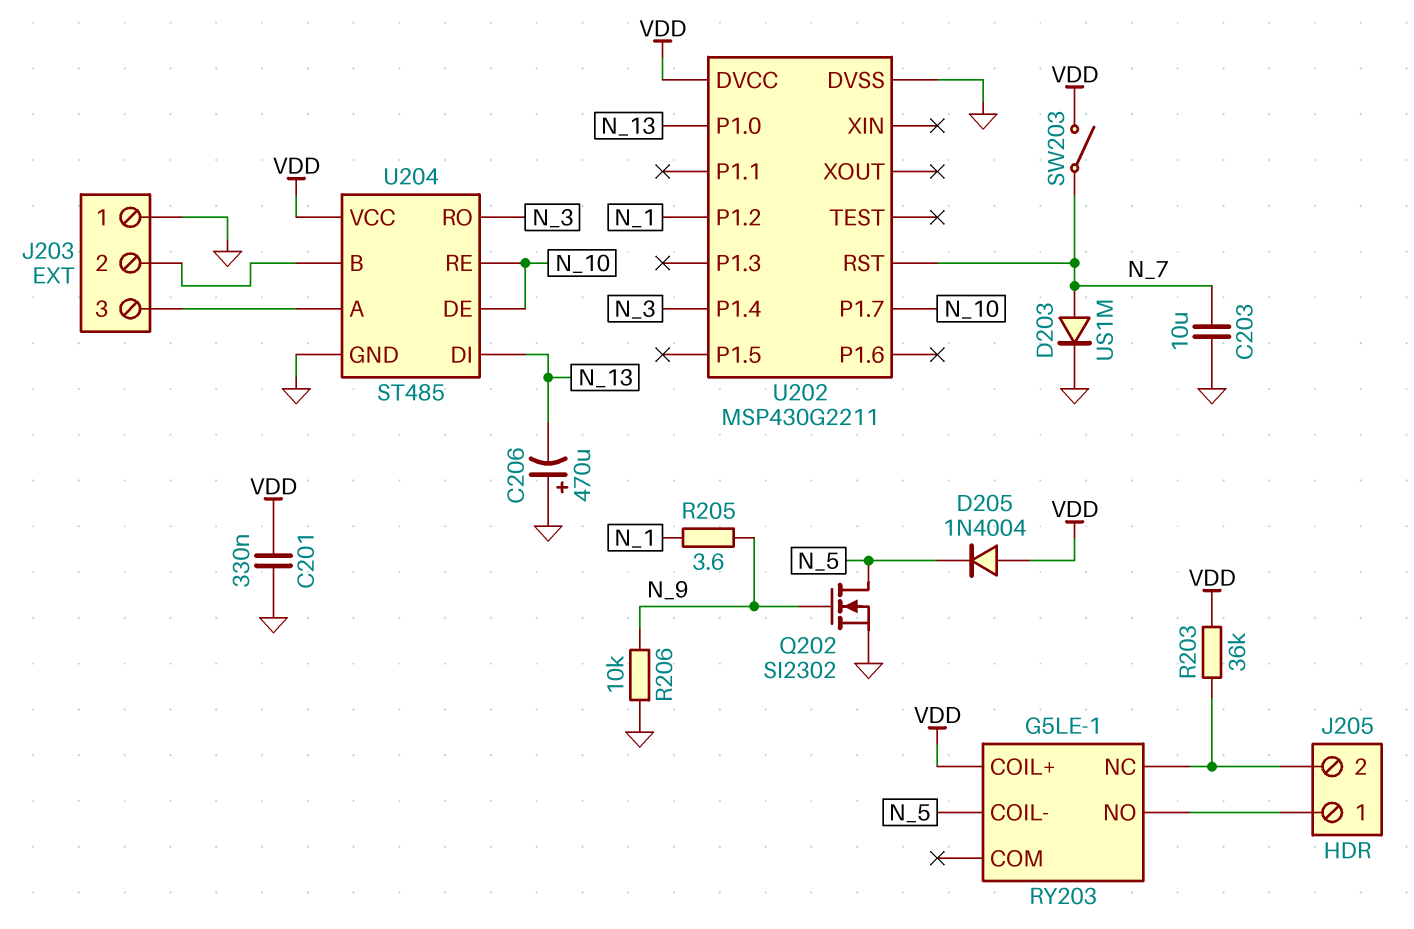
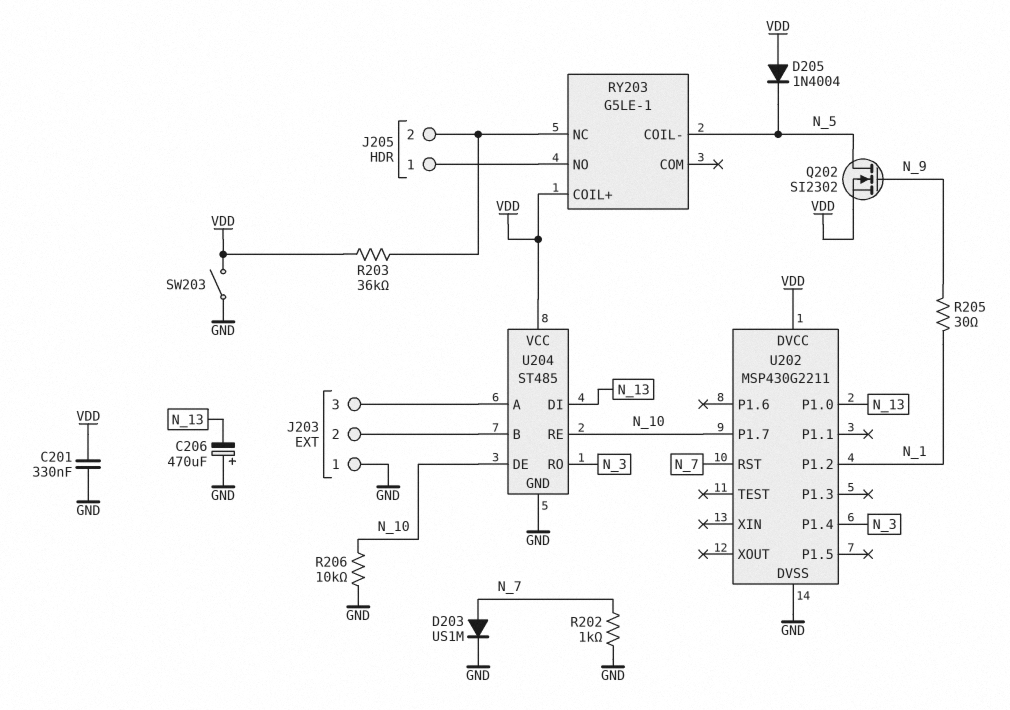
C203: 10uF (GND, N_7) -> none
Q202: NMOS SI2302 (G N_9, D N_5, S GND) -> NMOS SI2302 (G N_9, D N_5, S VDD)
R202: none -> 1k (GND, N_7)
R205: 3.6 (N_1, N_9) -> 30 (N_1, N_9)
R206: 10k (GND, N_9) -> 10k (GND, N_10)
SW203: switch (N_7, VDD) -> switch (GND, VDD)

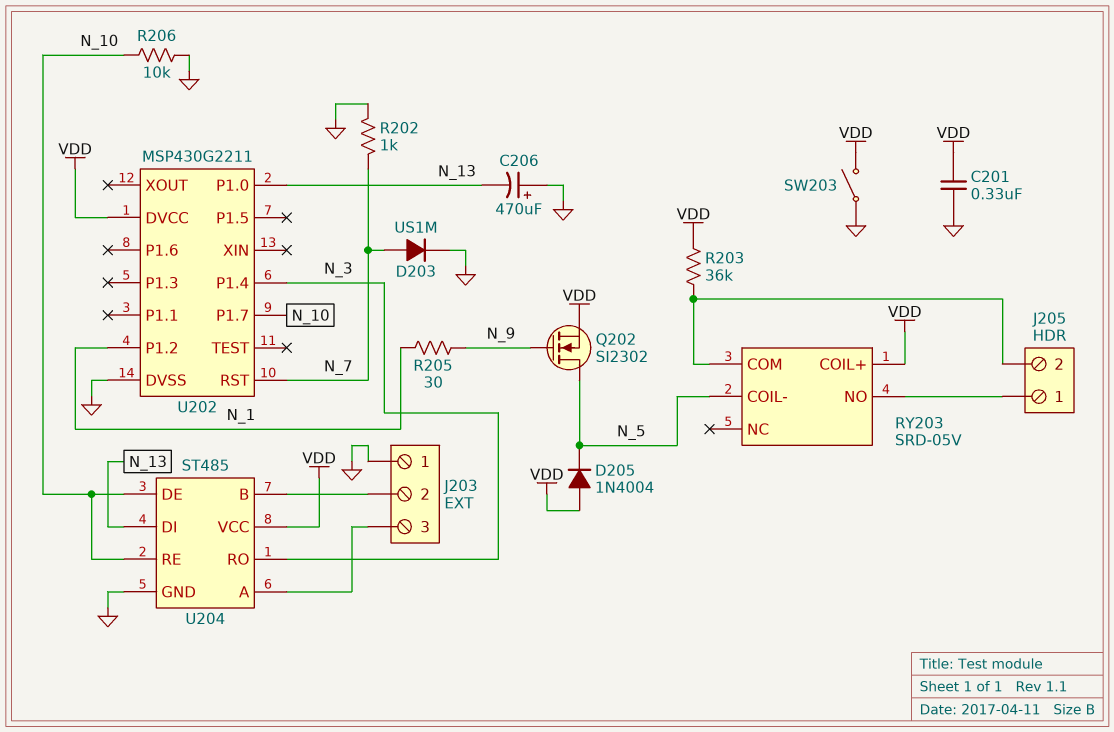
RY203: G5LE-1 -> SRD-05V
RY203 pin COM: none -> J205/2
RY203 pin NC: J205/2 -> none

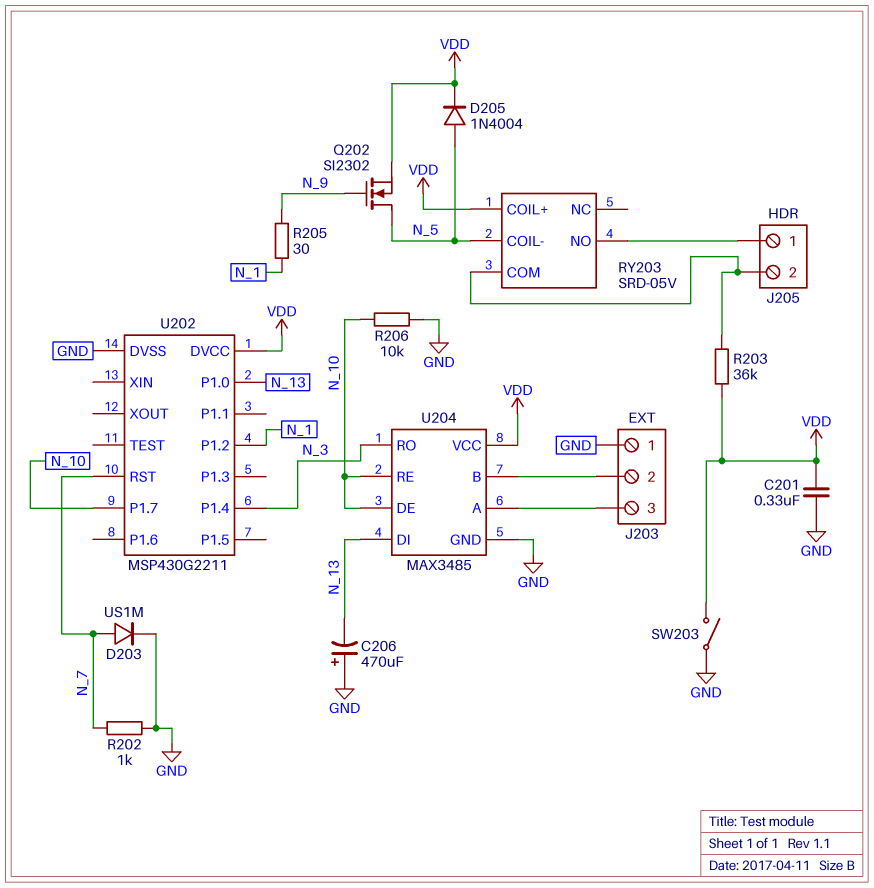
D205: diode 1N4004 (A VDD, K N_5) -> diode 1N4004 (A N_5, K VDD)
U204: ST485 -> MAX3485

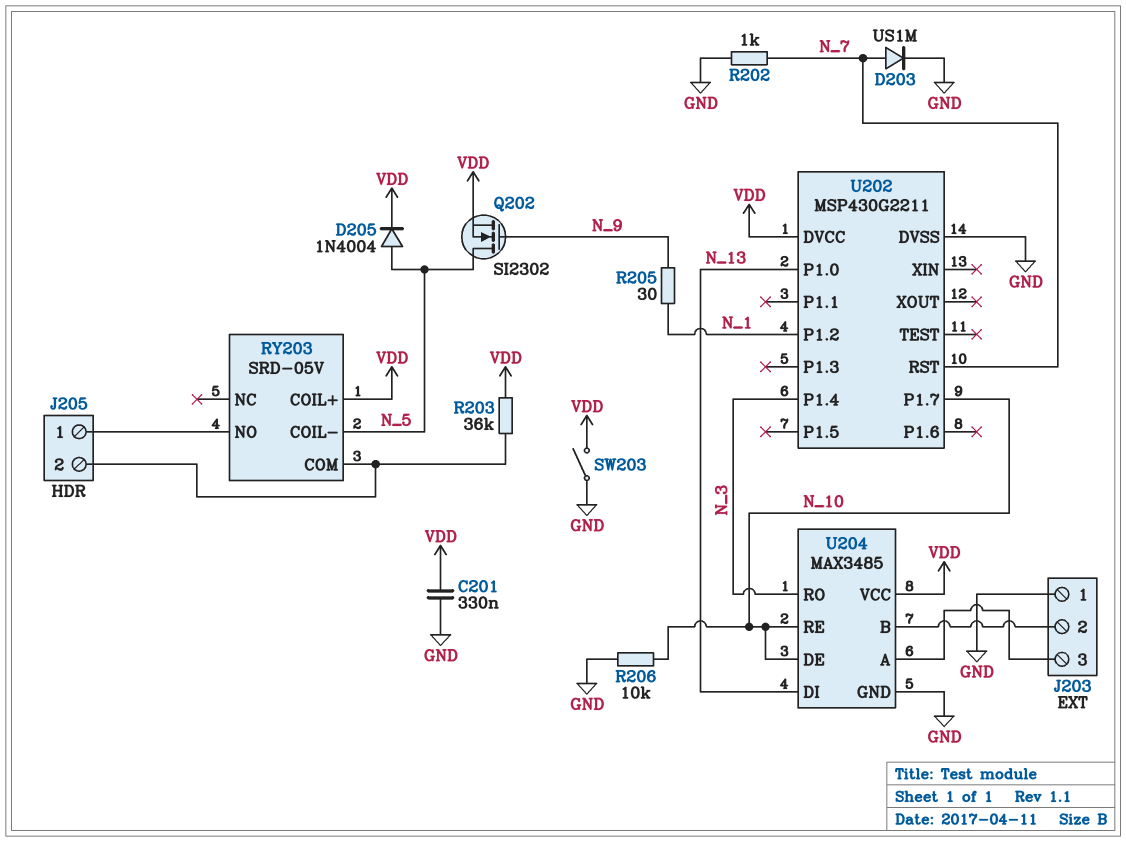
C206: 470uF (plus GND, minus N_13) -> none

